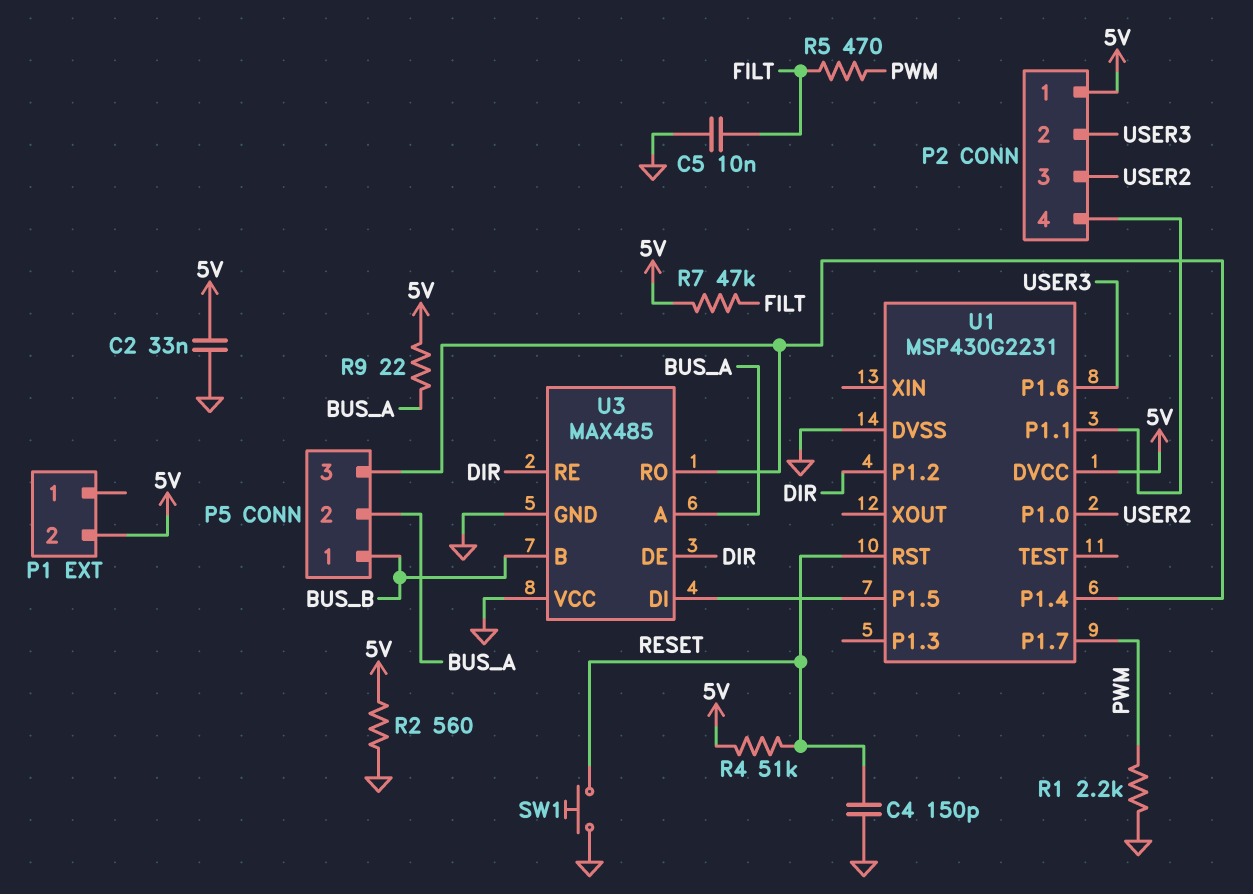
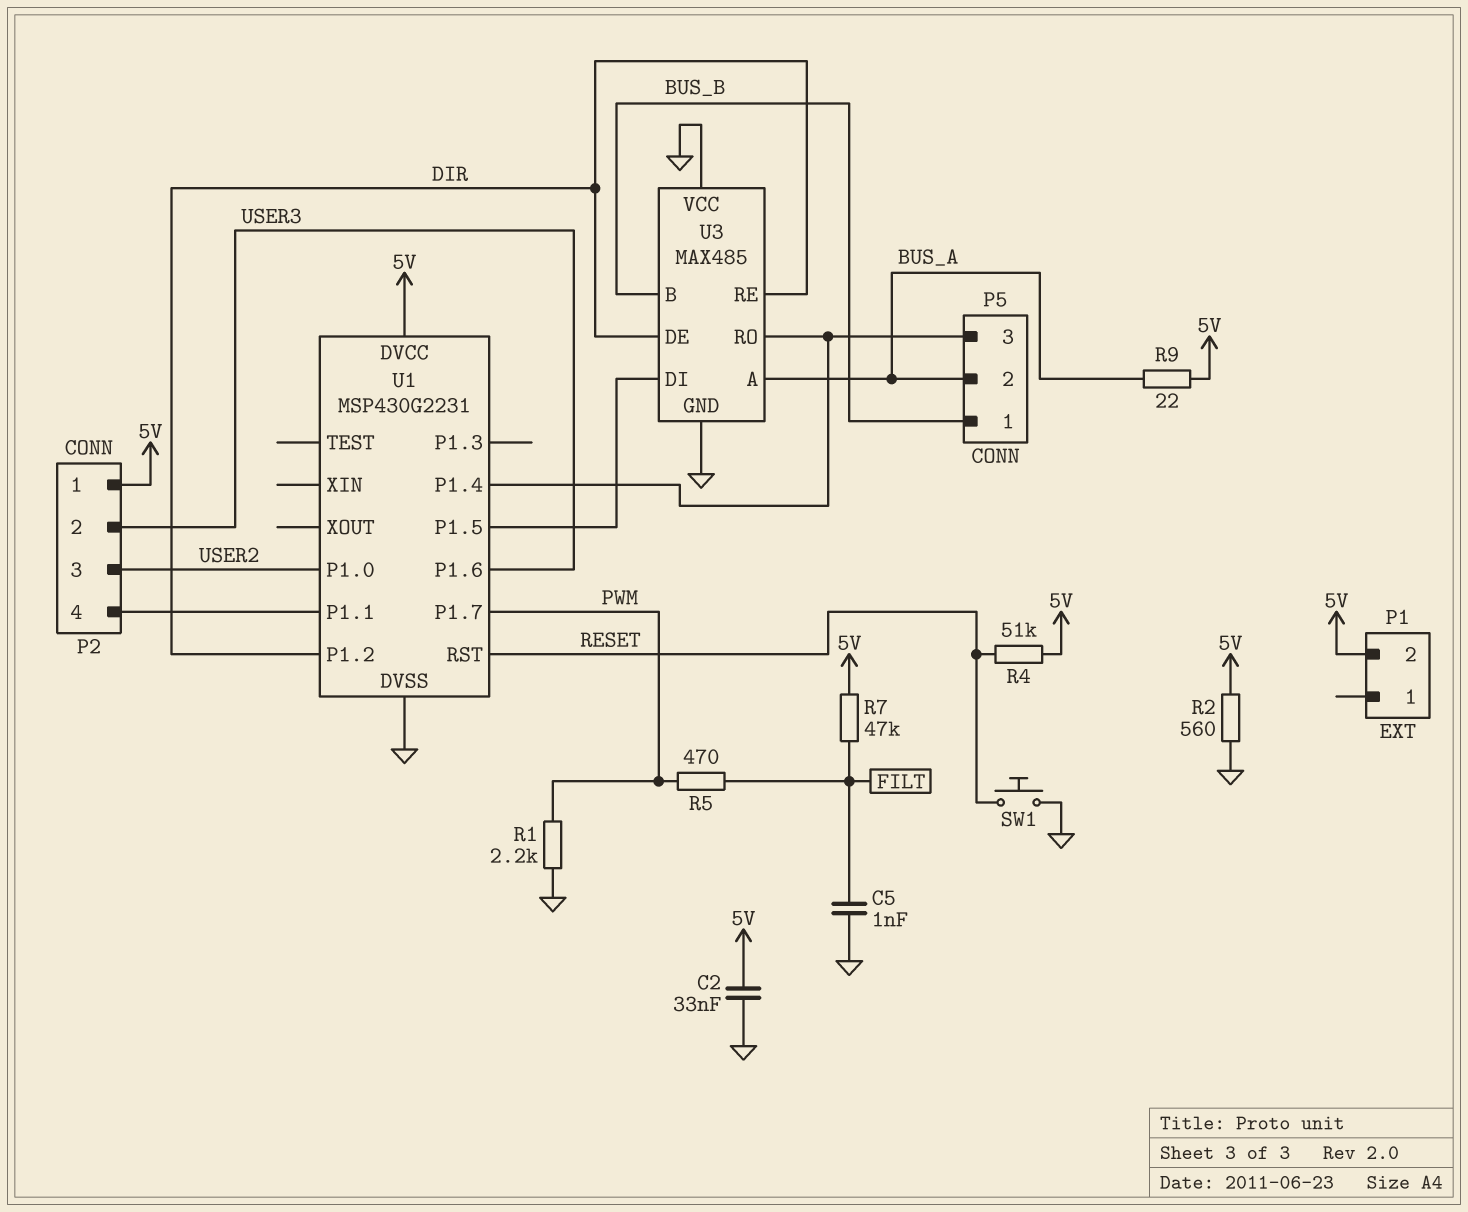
C4: 150pF (GND, RESET) -> none
C5: 10nF (FILT, GND) -> 1nF (FILT, GND)

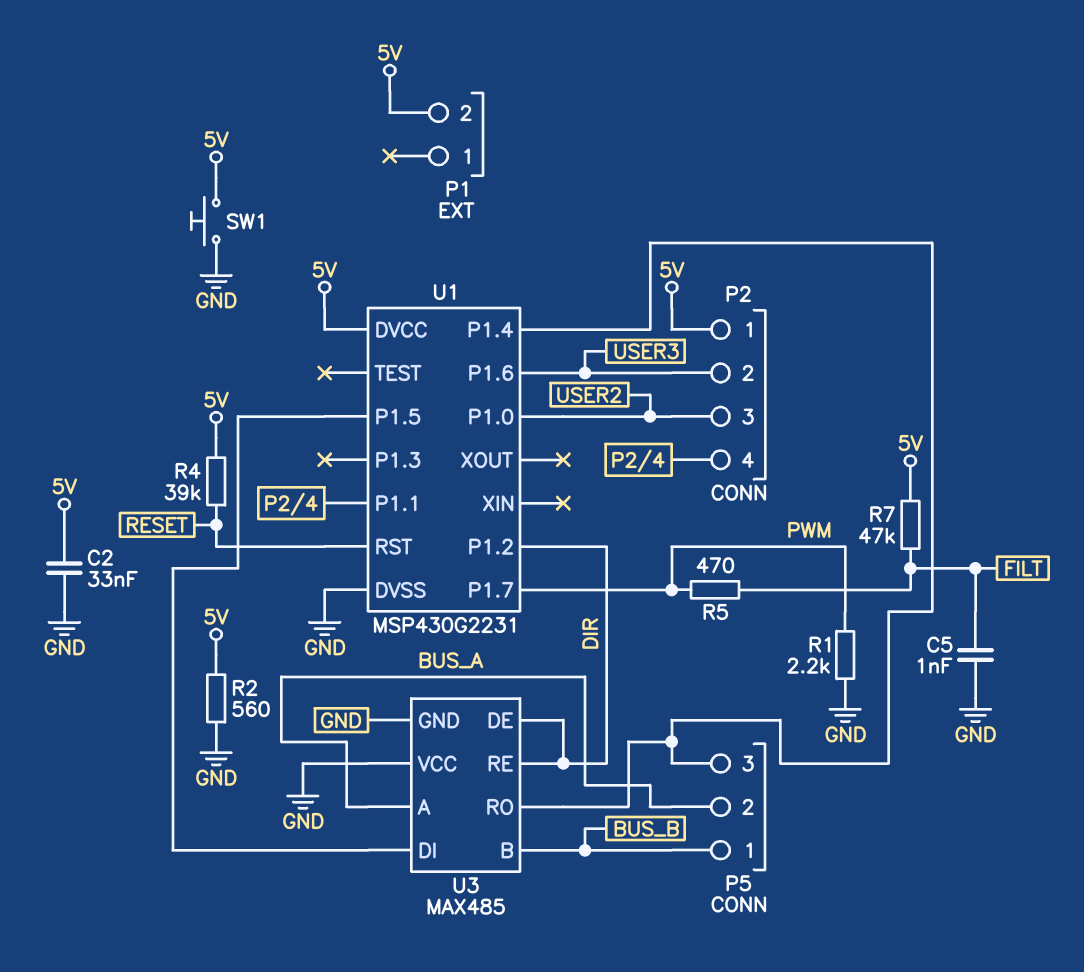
R4: 51k (5V, RESET) -> 39k (5V, RESET)
R9: 22 (5V, BUS_A) -> none
SW1: button (GND, RESET) -> button (5V, GND)

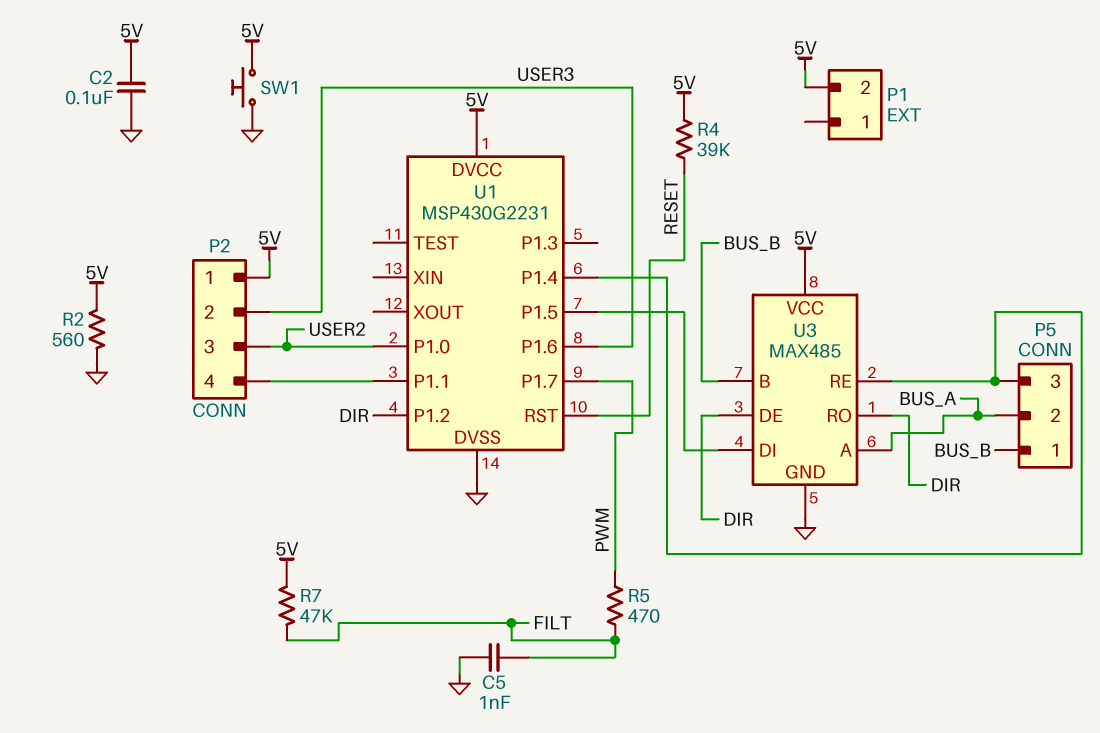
C2: 33nF (5V, GND) -> 100nF (5V, GND)
R1: 2.2k (GND, PWM) -> none
U3 pin RE: DIR -> P5/3
U3 pin RO: P5/3 -> DIR
U3 pin VCC: GND -> 5V

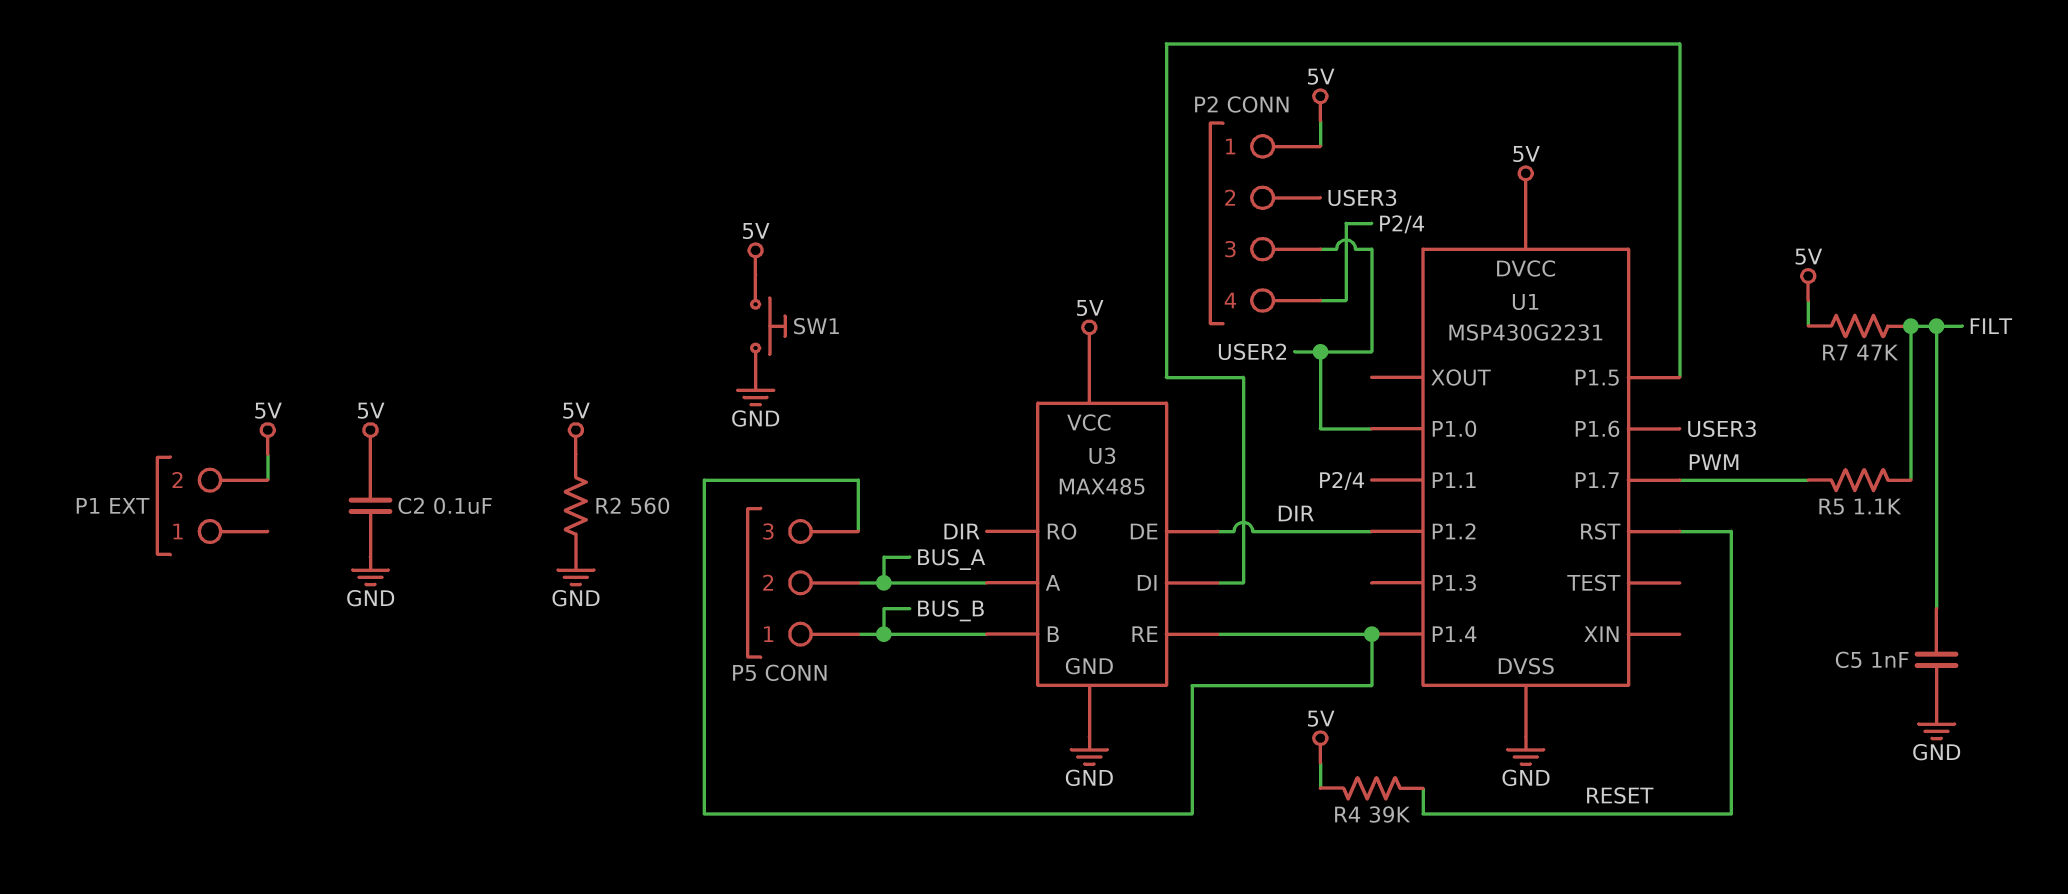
R5: 470 (FILT, PWM) -> 1.1k (FILT, PWM)

